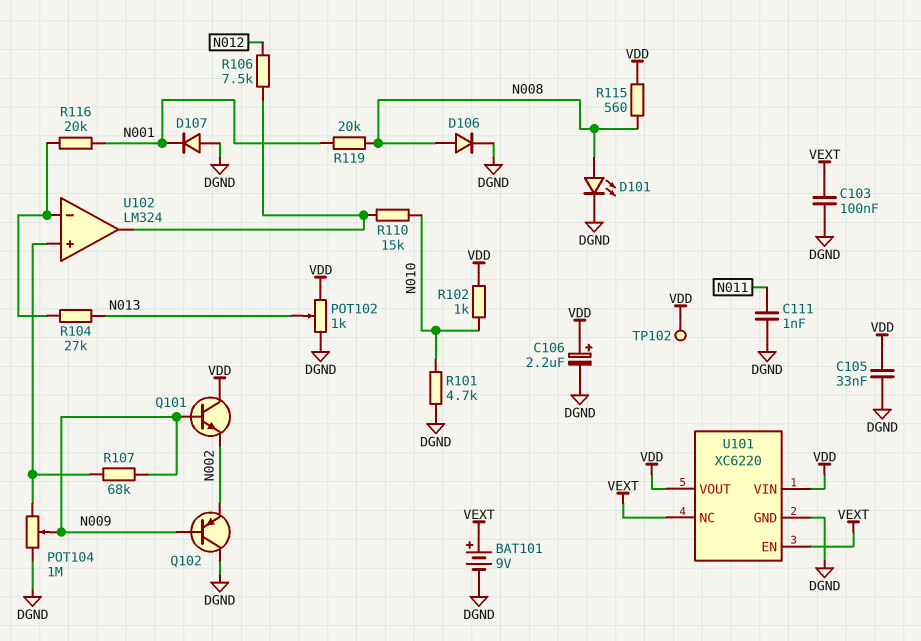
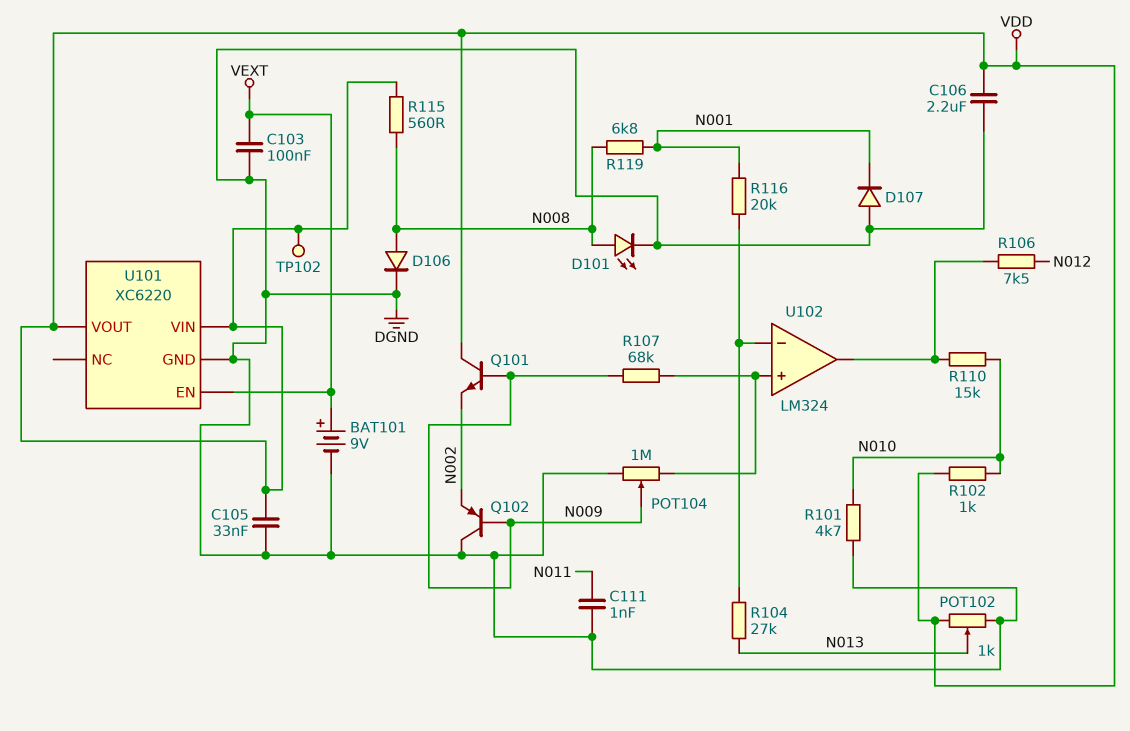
C106: 2.2uF (plus VDD, minus DGND) -> 2.2uF (DGND, VDD)
R119: 20k (N001, N008) -> 6.8k (N001, N008)
U101 pin NC: VEXT -> none

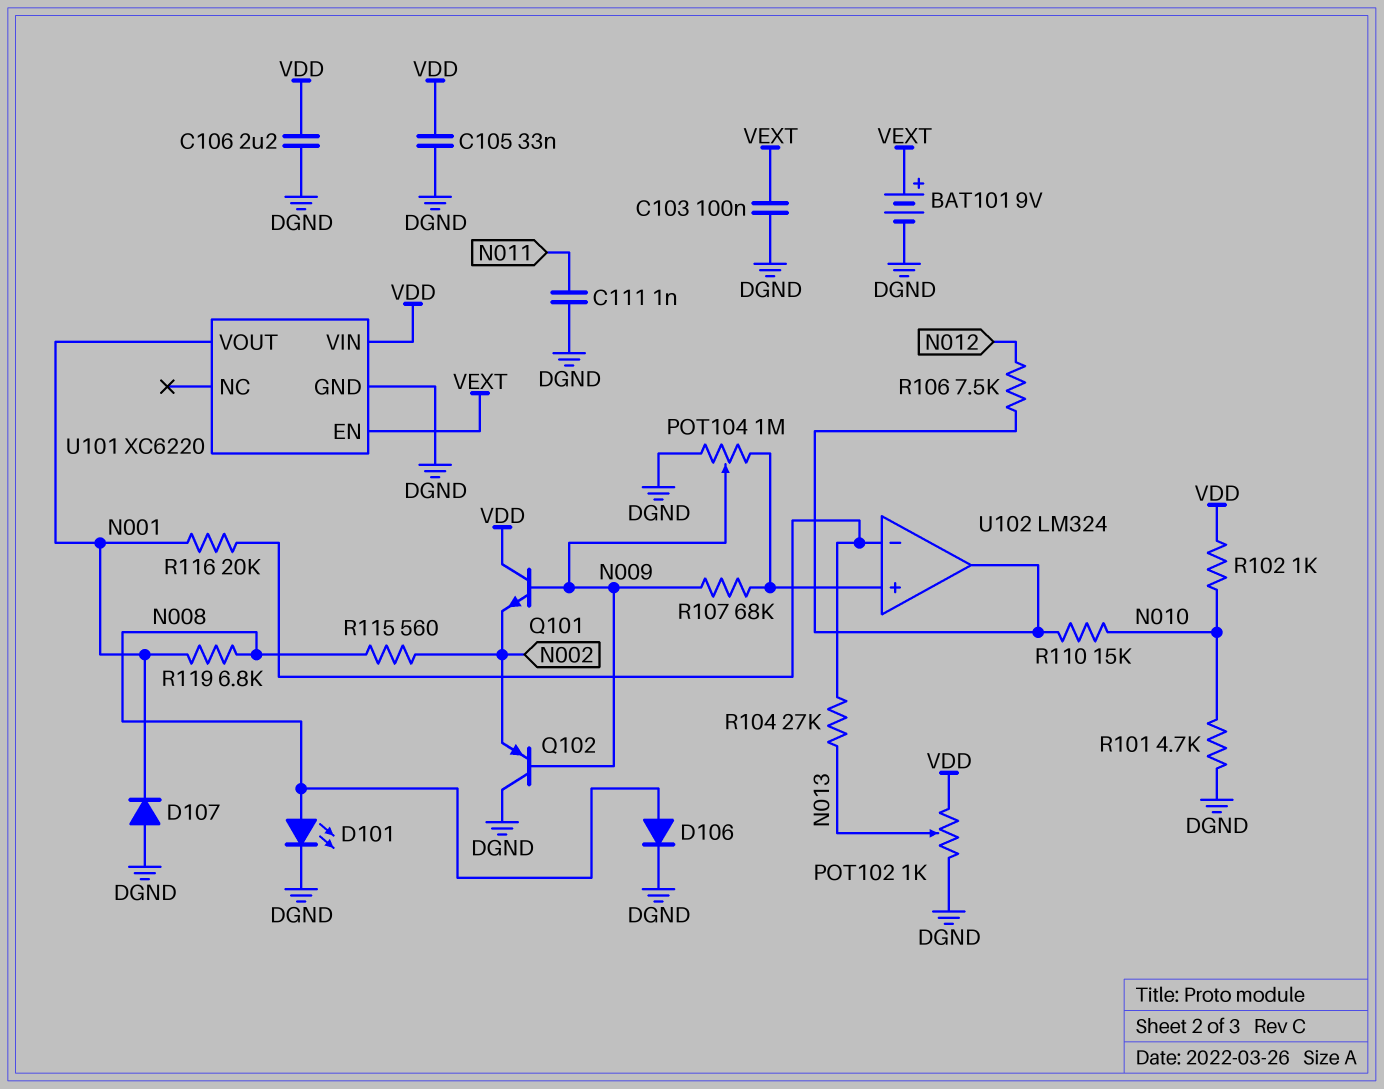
R115: 560 (N008, VDD) -> 560 (N002, N008)
TP102: test point (VDD) -> none
U101 pin VOUT: VDD -> N001

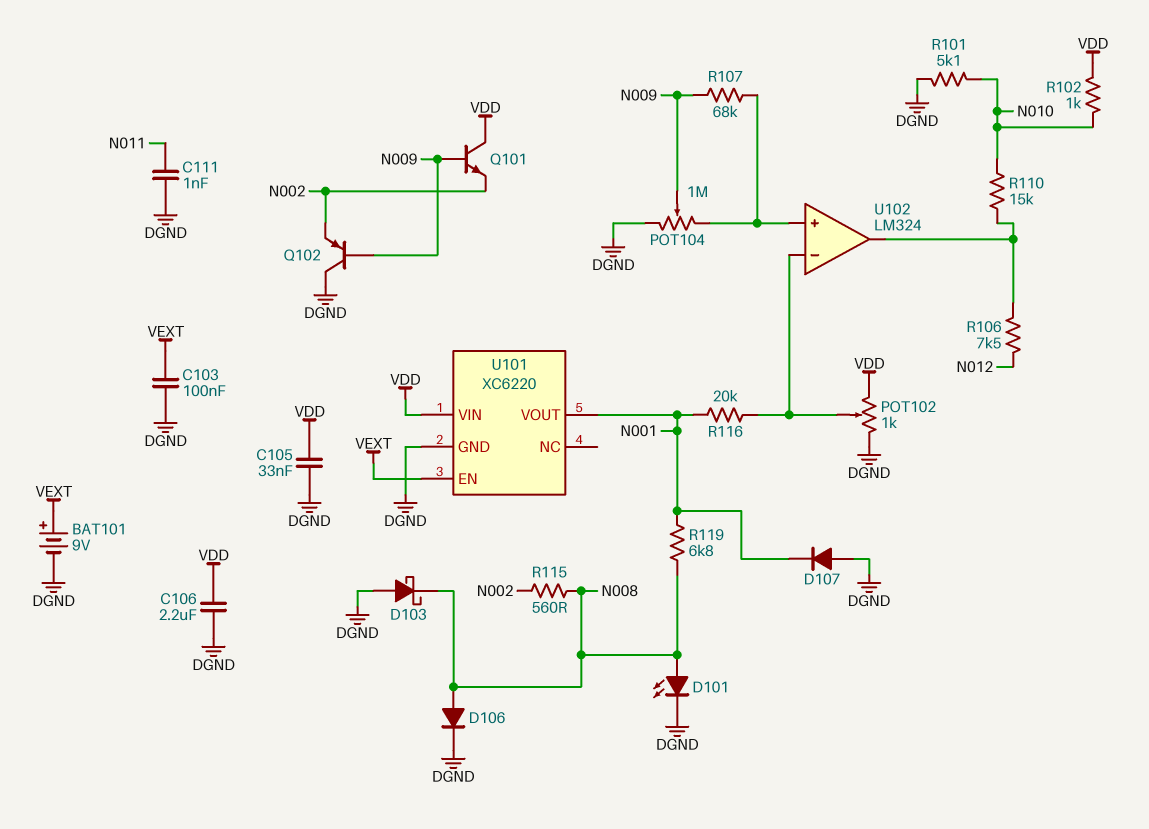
D103: none -> schottky (A DGND, K N008)
POT102: 1k (DGND, VDD, wiper N013) -> 1k (DGND, VDD, wiper U102/in-)
R101: 4.7k (DGND, N010) -> 5.1k (DGND, N010)
R104: 27k (N013, U102/in-) -> none

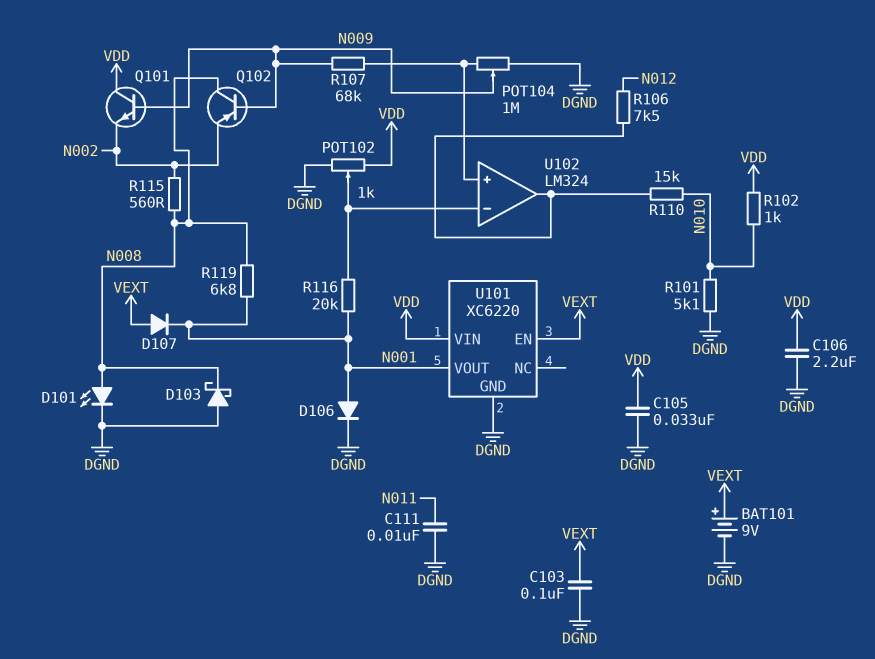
C111: 1nF (DGND, N011) -> 10nF (DGND, N011)
D106: diode (A N008, K DGND) -> diode (A N001, K DGND)
D107: diode (A DGND, K N001) -> diode (A VEXT, K N001)
Q102: PNP (B N009, C DGND, E N002) -> PNP (B N009, C N008, E N002)

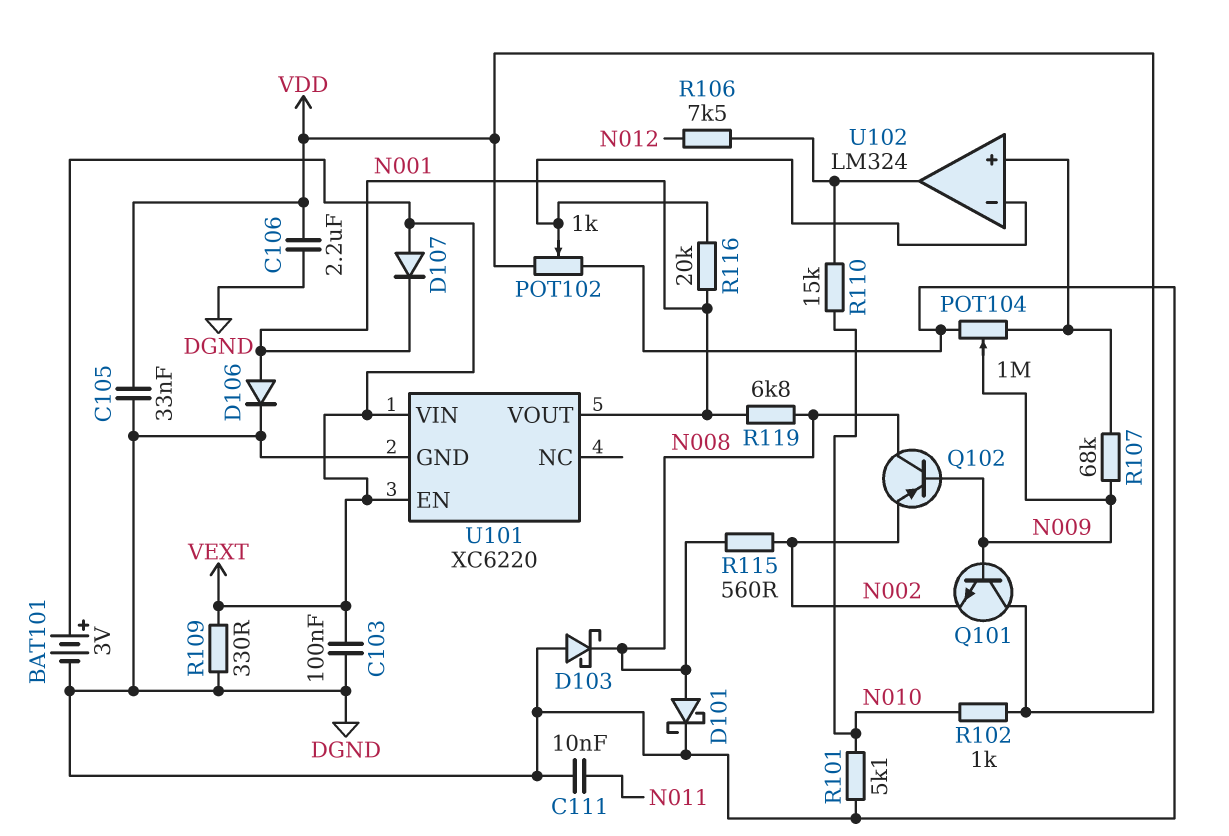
BAT101: 9V (plus VEXT, minus DGND) -> 3V (plus VEXT, minus DGND)
D101: LED (A N008, K DGND) -> schottky (A N008, K DGND)
R109: none -> 330 (DGND, VEXT)
U101 pin VIN: VDD -> VEXT

